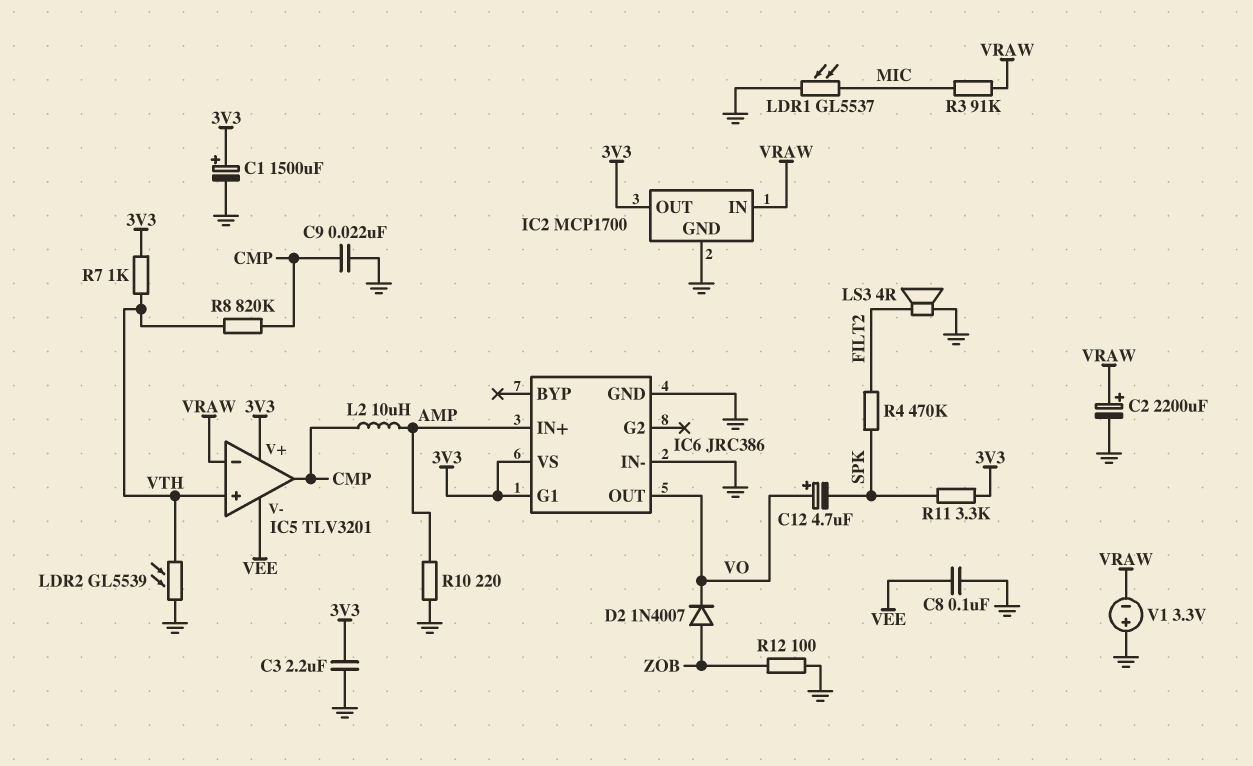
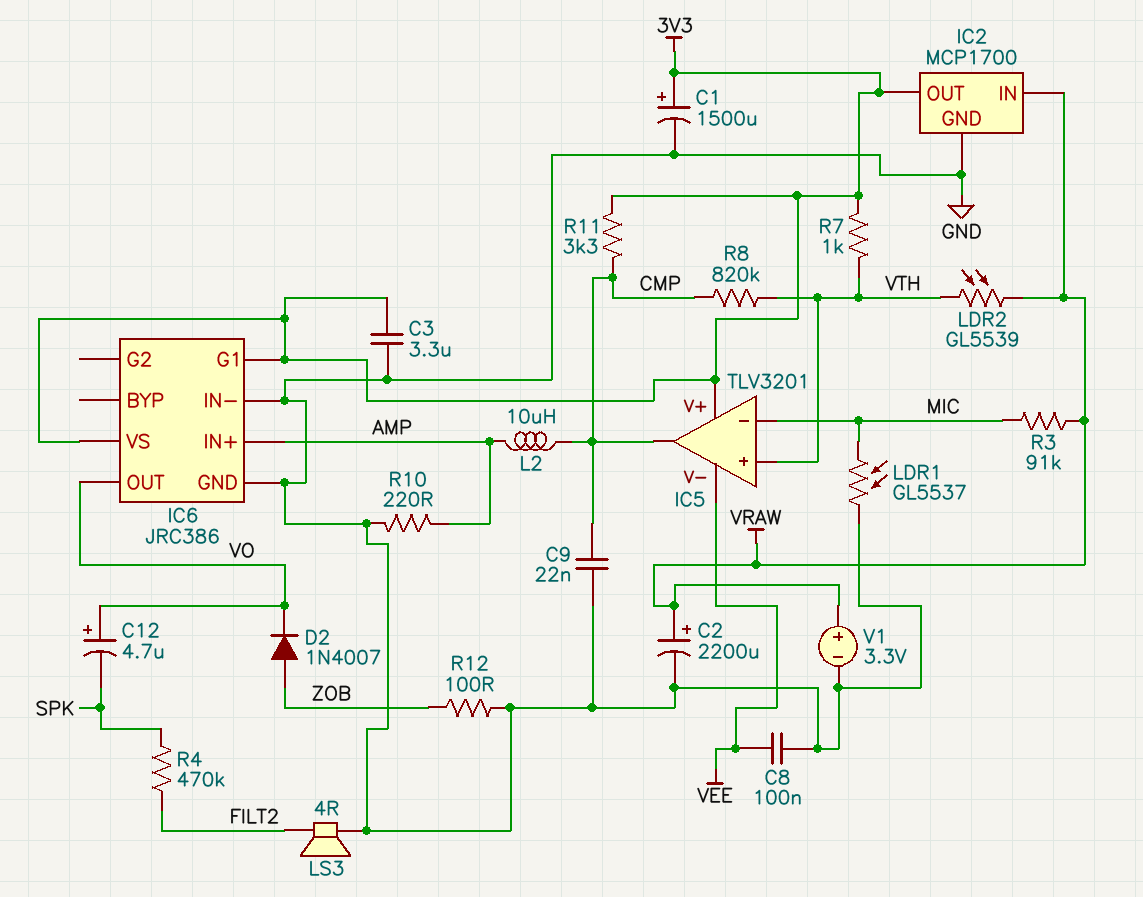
C3: 2.2uF (3V3, GND) -> 3.3uF (3V3, GND)
IC5 pin in-: VRAW -> MIC
LDR2: GL5539 (GND, VTH) -> GL5539 (VRAW, VTH)
R11: 3.3k (3V3, SPK) -> 3.3k (3V3, CMP)
V1: 3.3V (plus GND, minus VRAW) -> 3.3V (plus VRAW, minus GND)

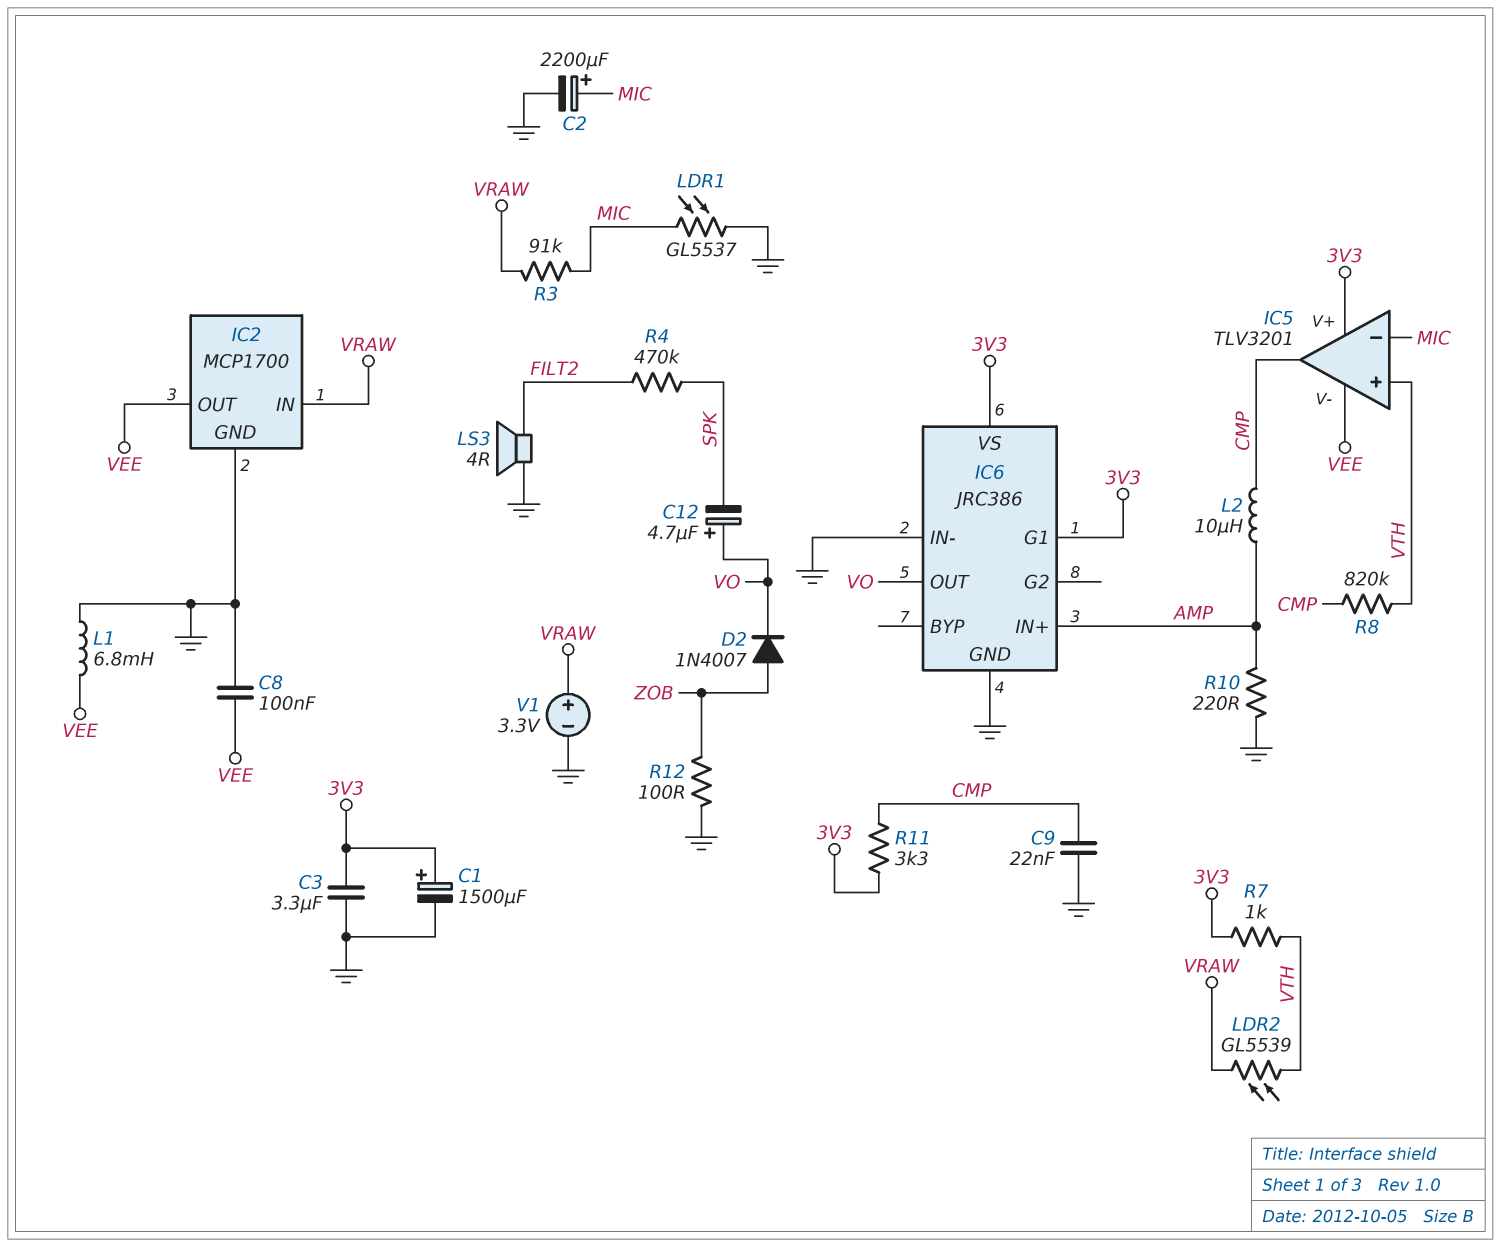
C2: 2200uF (plus VRAW, minus GND) -> 2200uF (plus MIC, minus GND)
IC2 pin OUT: 3V3 -> VEE
L1: none -> 6.8mH (GND, VEE)

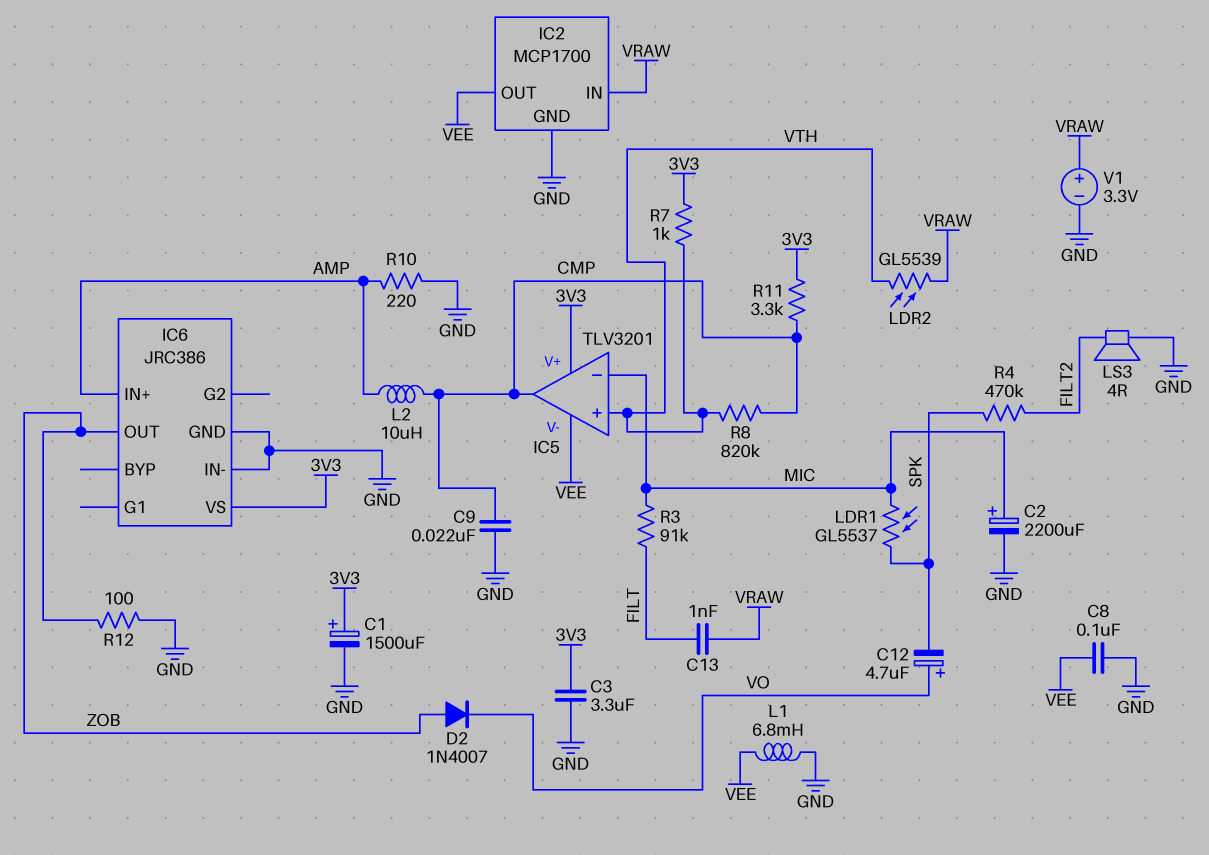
C13: none -> 1nF (FILT, VRAW)
IC6 pin G1: 3V3 -> none
IC6 pin OUT: VO -> ZOB
LDR1: GL5537 (GND, MIC) -> GL5537 (MIC, SPK)
R3: 91k (MIC, VRAW) -> 91k (FILT, MIC)

